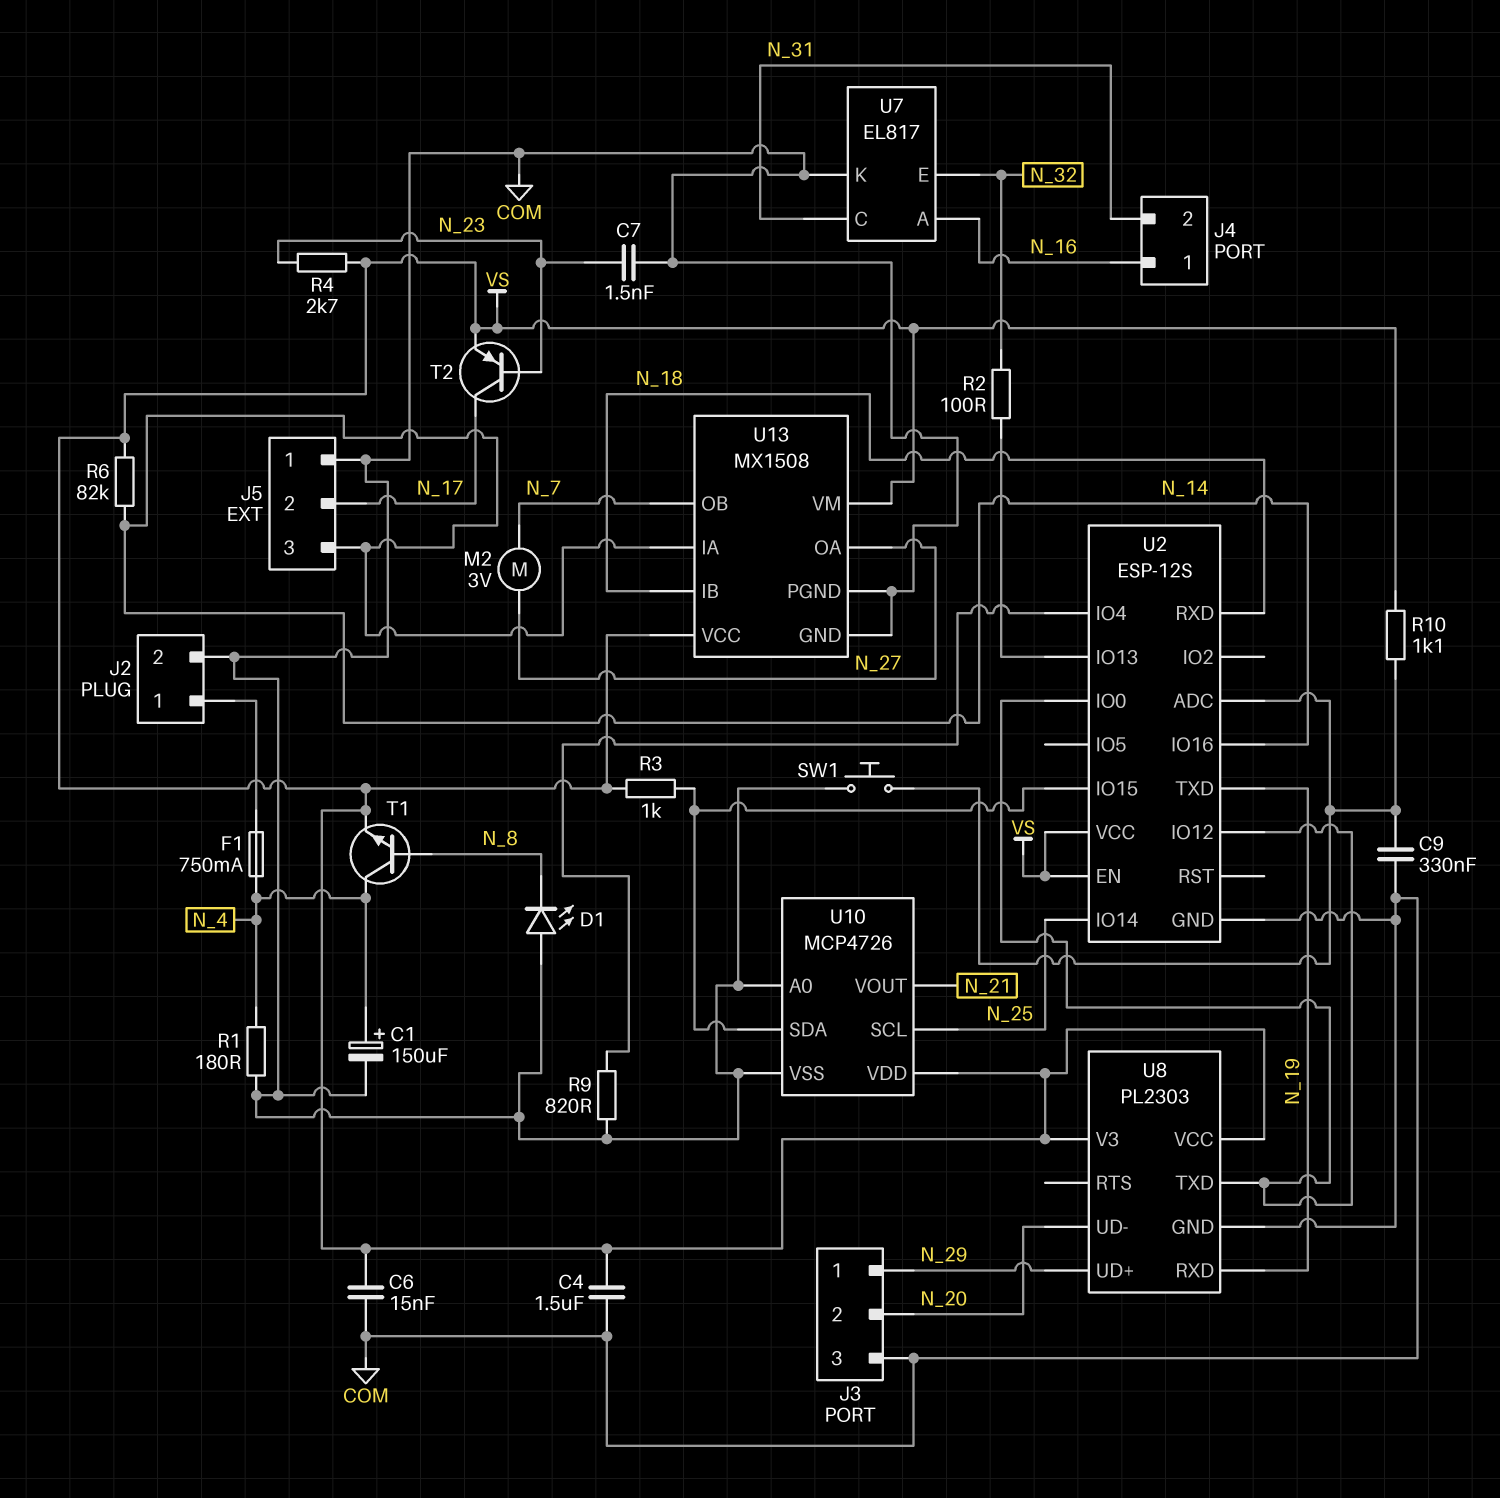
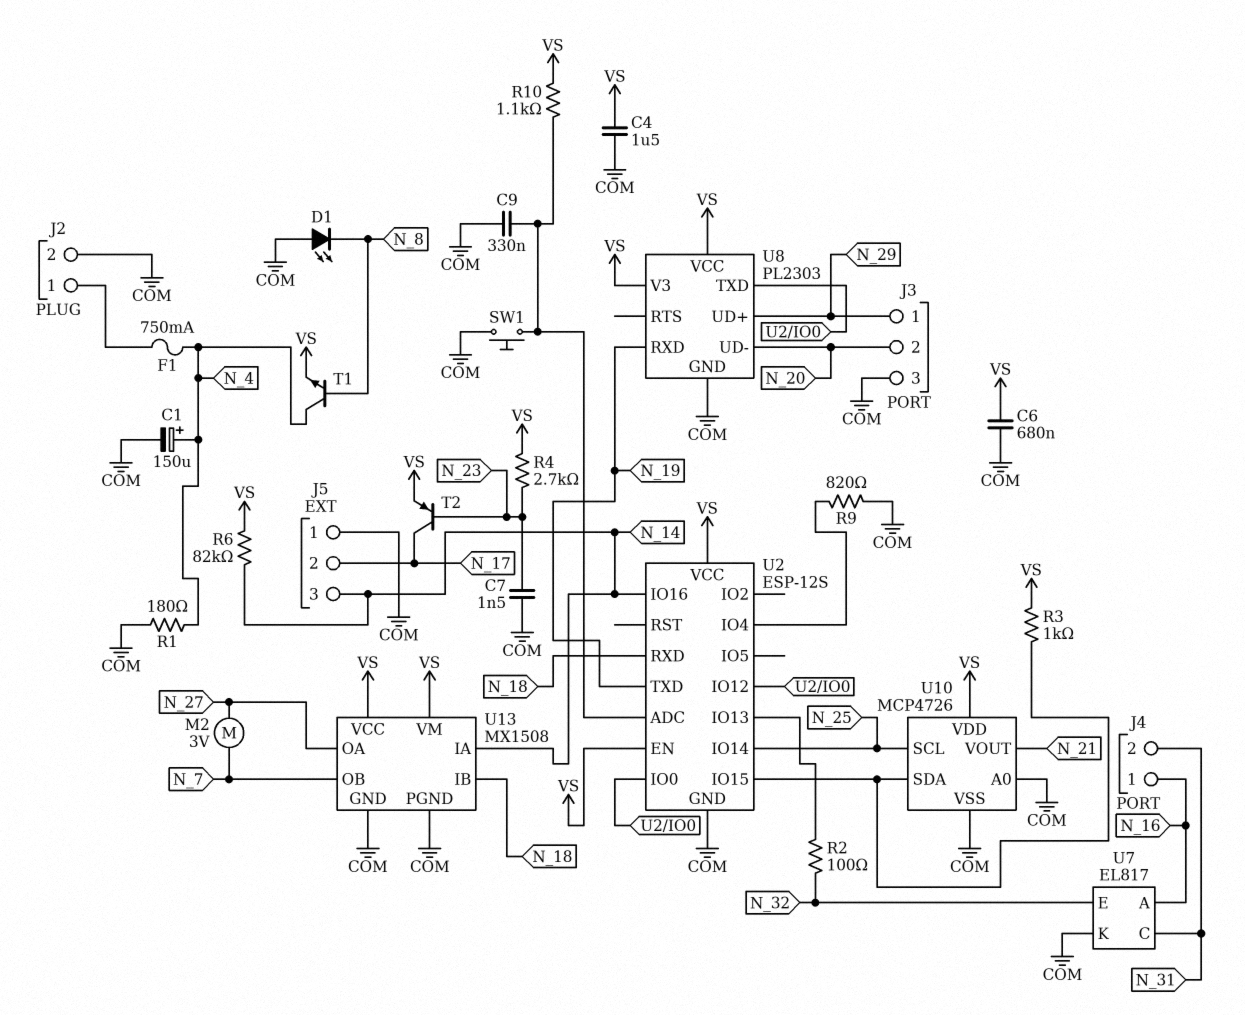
C6: 15nF (COM, VS) -> 680nF (COM, VS)

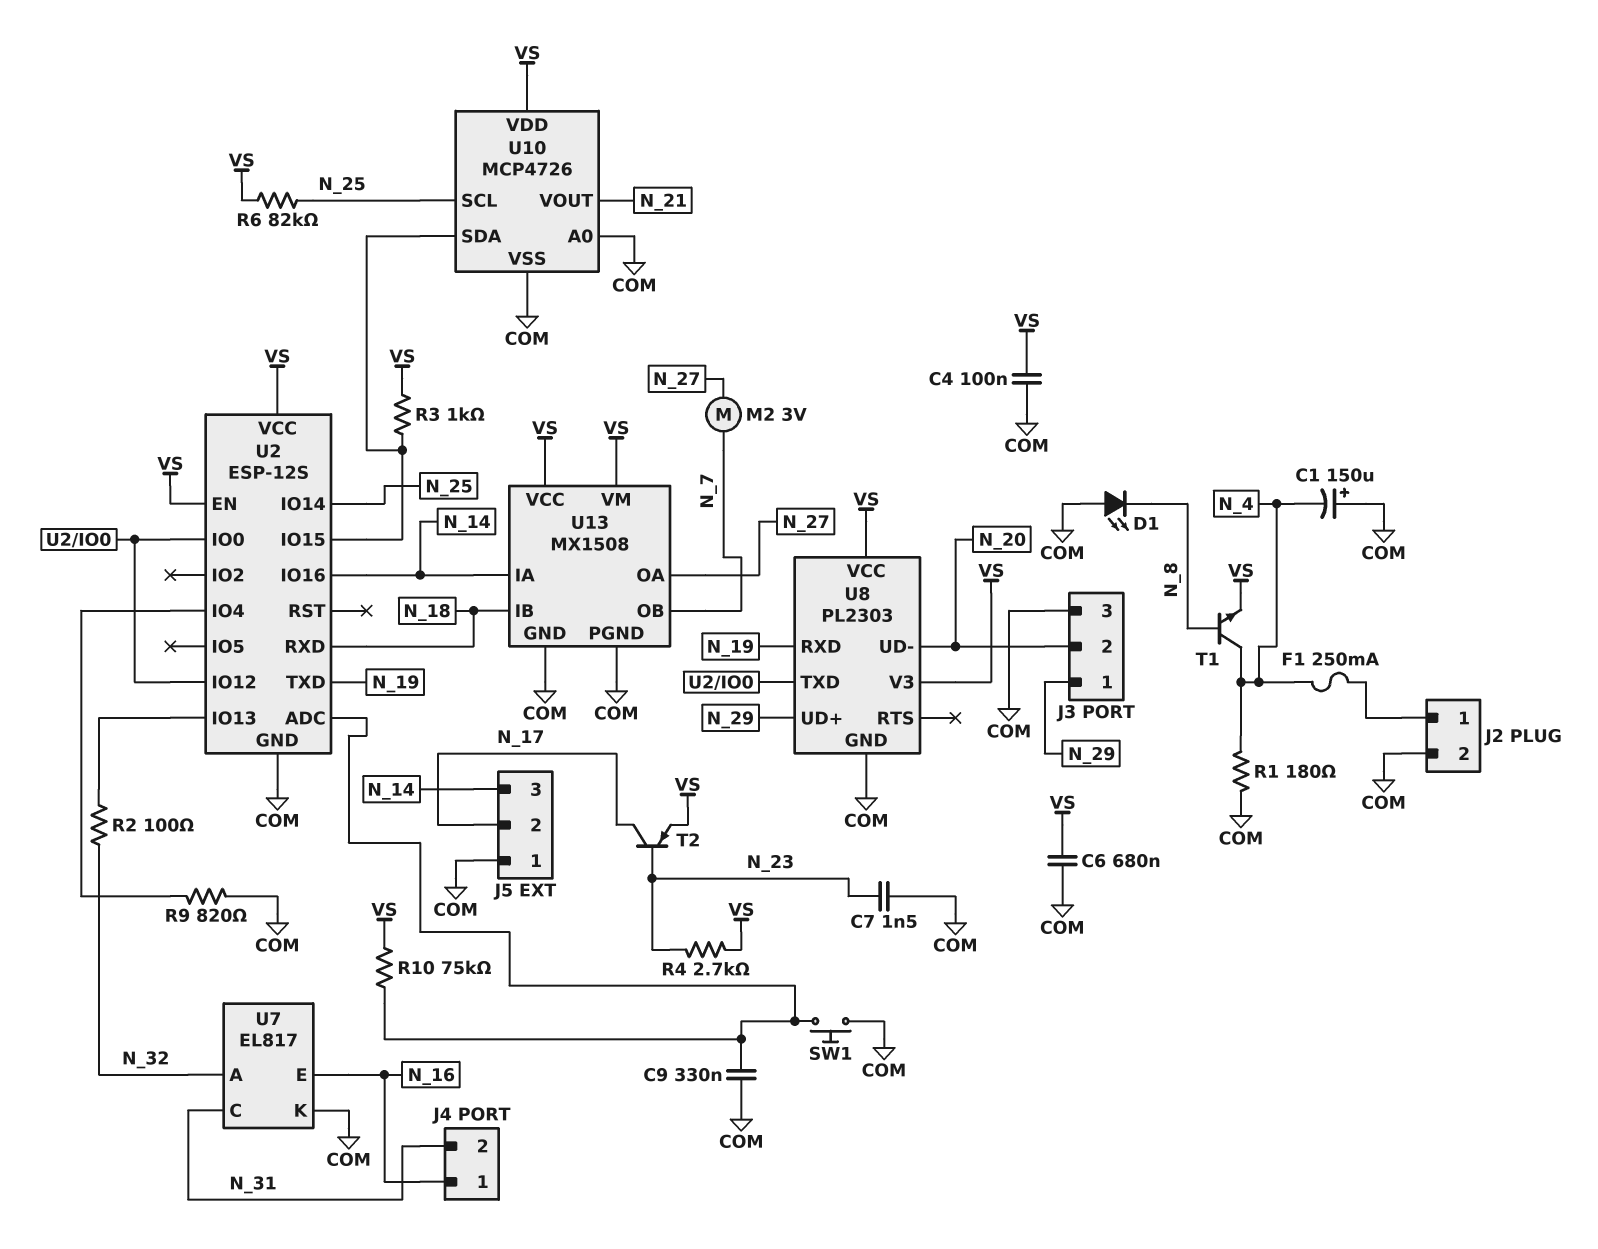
C1: 150uF (plus N_4, minus COM) -> 150uF (plus COM, minus N_4)
C4: 1.5uF (COM, VS) -> 100nF (COM, VS)
F1: 750mA (J2/1, N_4) -> 250mA (J2/1, N_4)
R6: 82k (N_14, VS) -> 82k (N_25, VS)
R10: 1.1k (U2/ADC, VS) -> 75k (U2/ADC, VS)
U7 pin A: N_16 -> N_32
U7 pin E: N_32 -> N_16

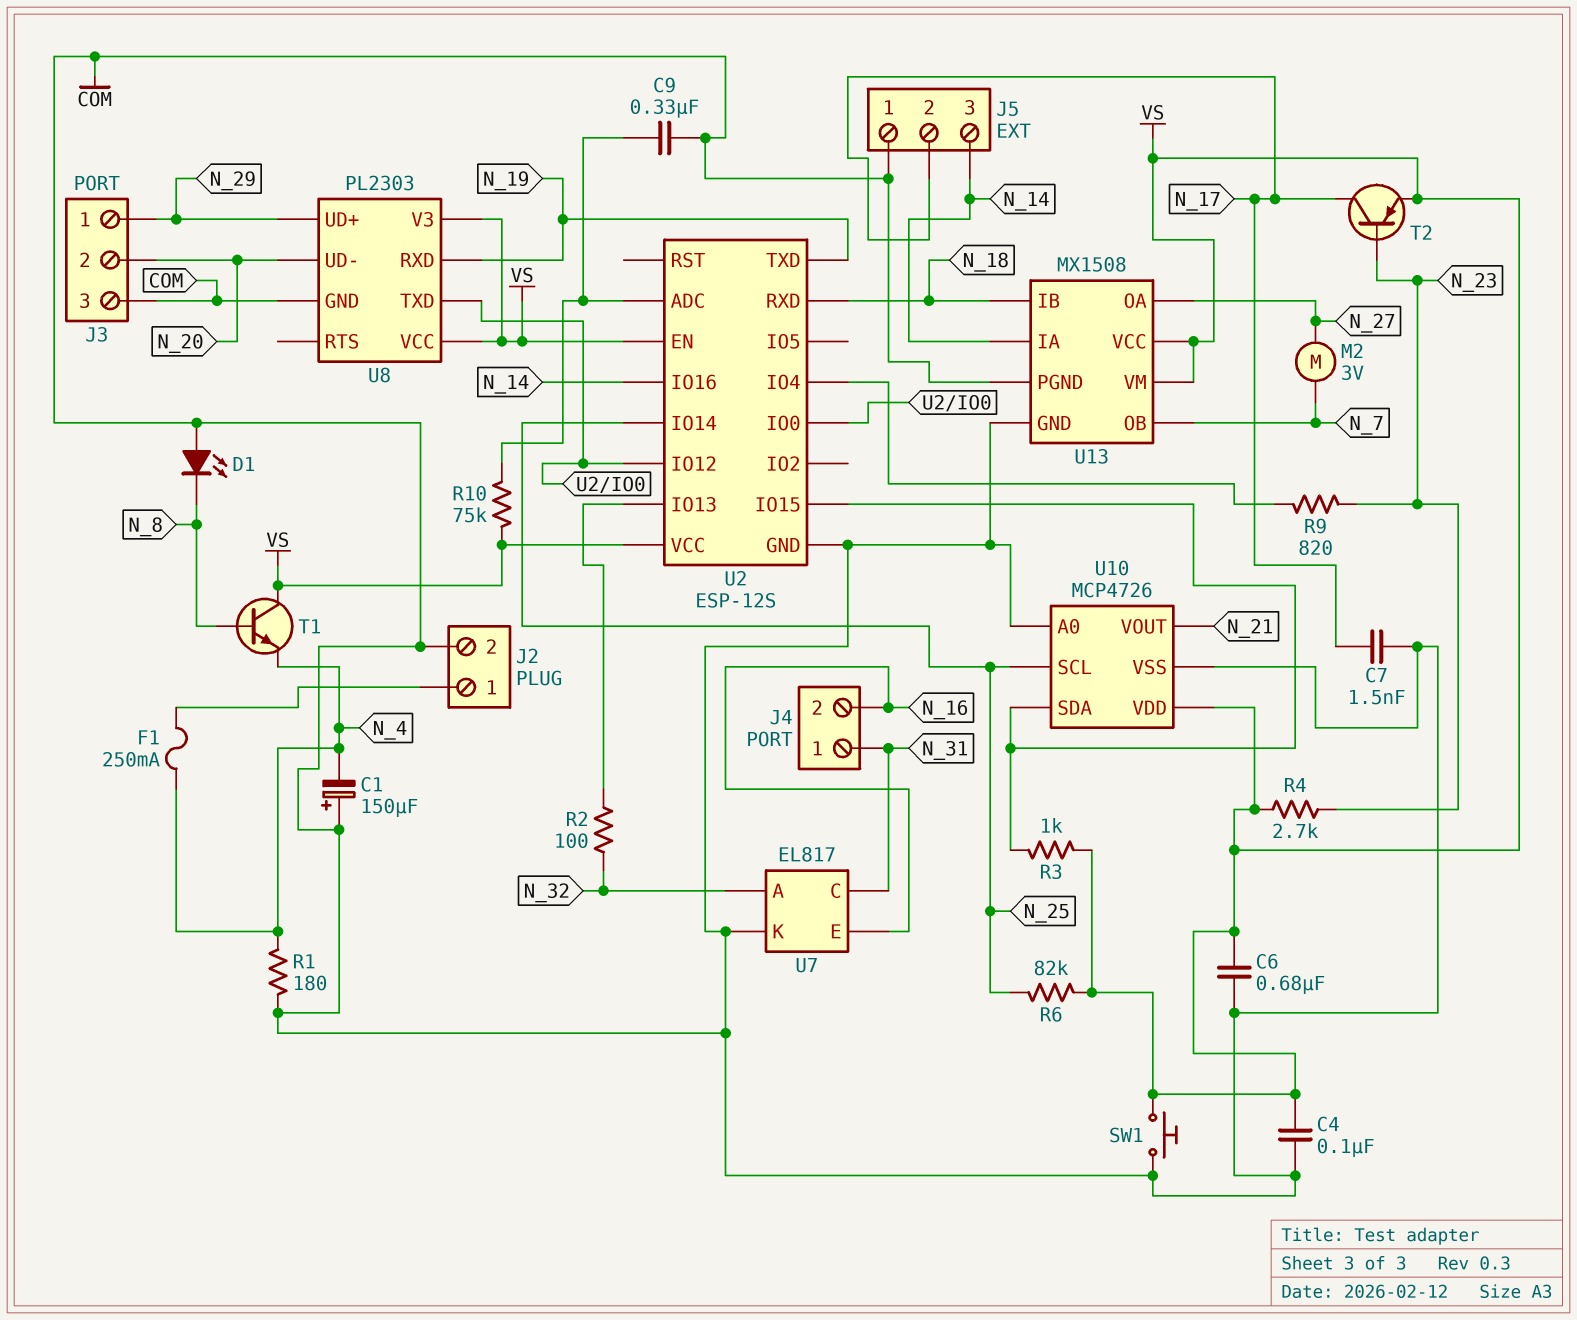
C7: 1.5nF (COM, N_23) -> 1.5nF (COM, N_17)
J4 pin 1: N_16 -> N_31
J4 pin 2: N_31 -> N_16
R9: 820 (COM, U2/IO4) -> 820 (N_23, U2/IO4)
SW1: button (COM, U2/ADC) -> button (COM, VS)
T1: NPN (B N_8, C N_4, E VS) -> NPN (B N_8, C VS, E N_4)

